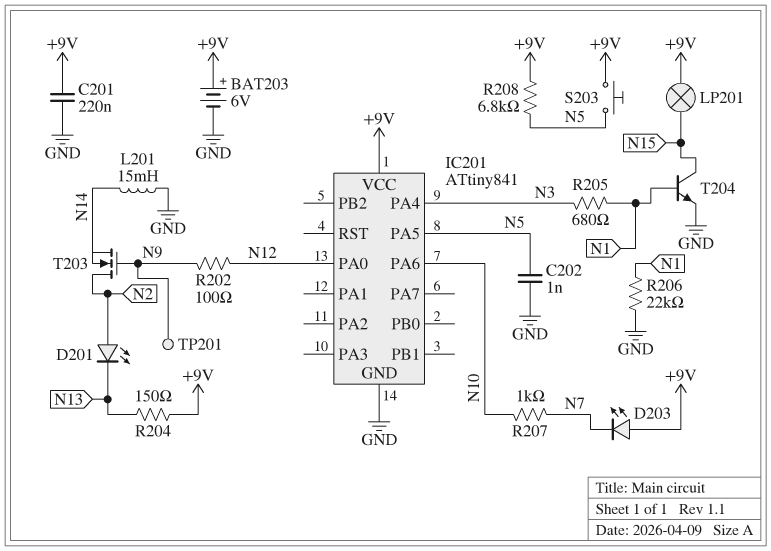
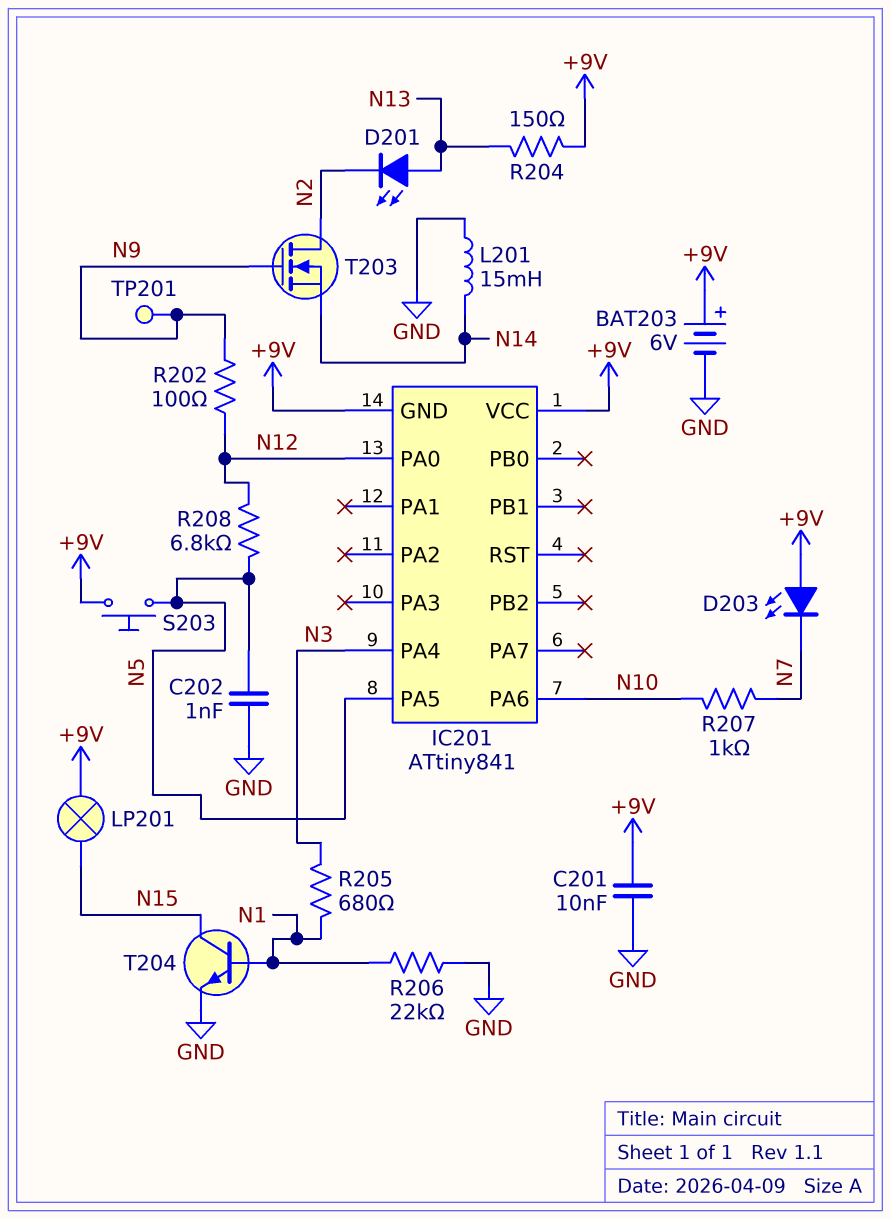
C201: 220nF (+9V, GND) -> 10nF (+9V, GND)
D201: LED (A N2, K N13) -> LED (A N13, K N2)
IC201 pin GND: GND -> +9V
R208: 6.8k (+9V, N5) -> 6.8k (N5, N12)

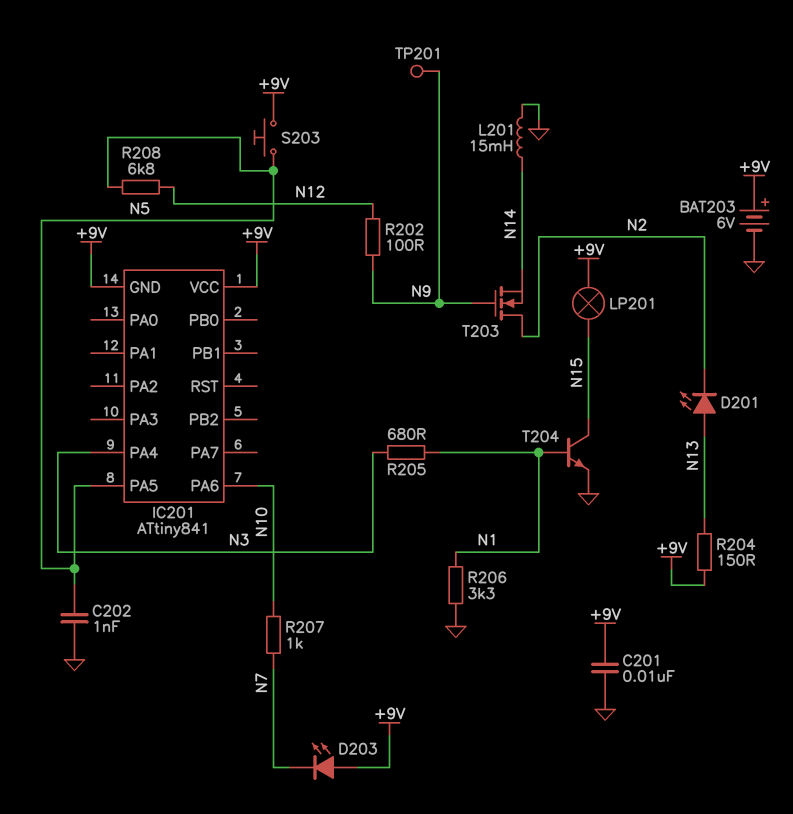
IC201 pin PA0: N12 -> none
R206: 22k (GND, N1) -> 3.3k (GND, N1)

